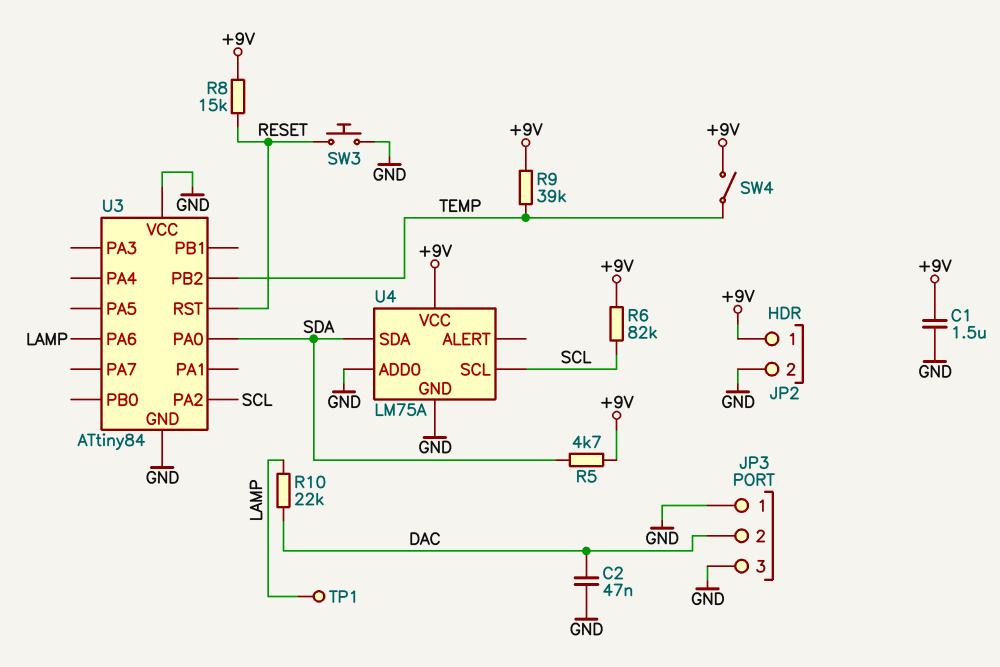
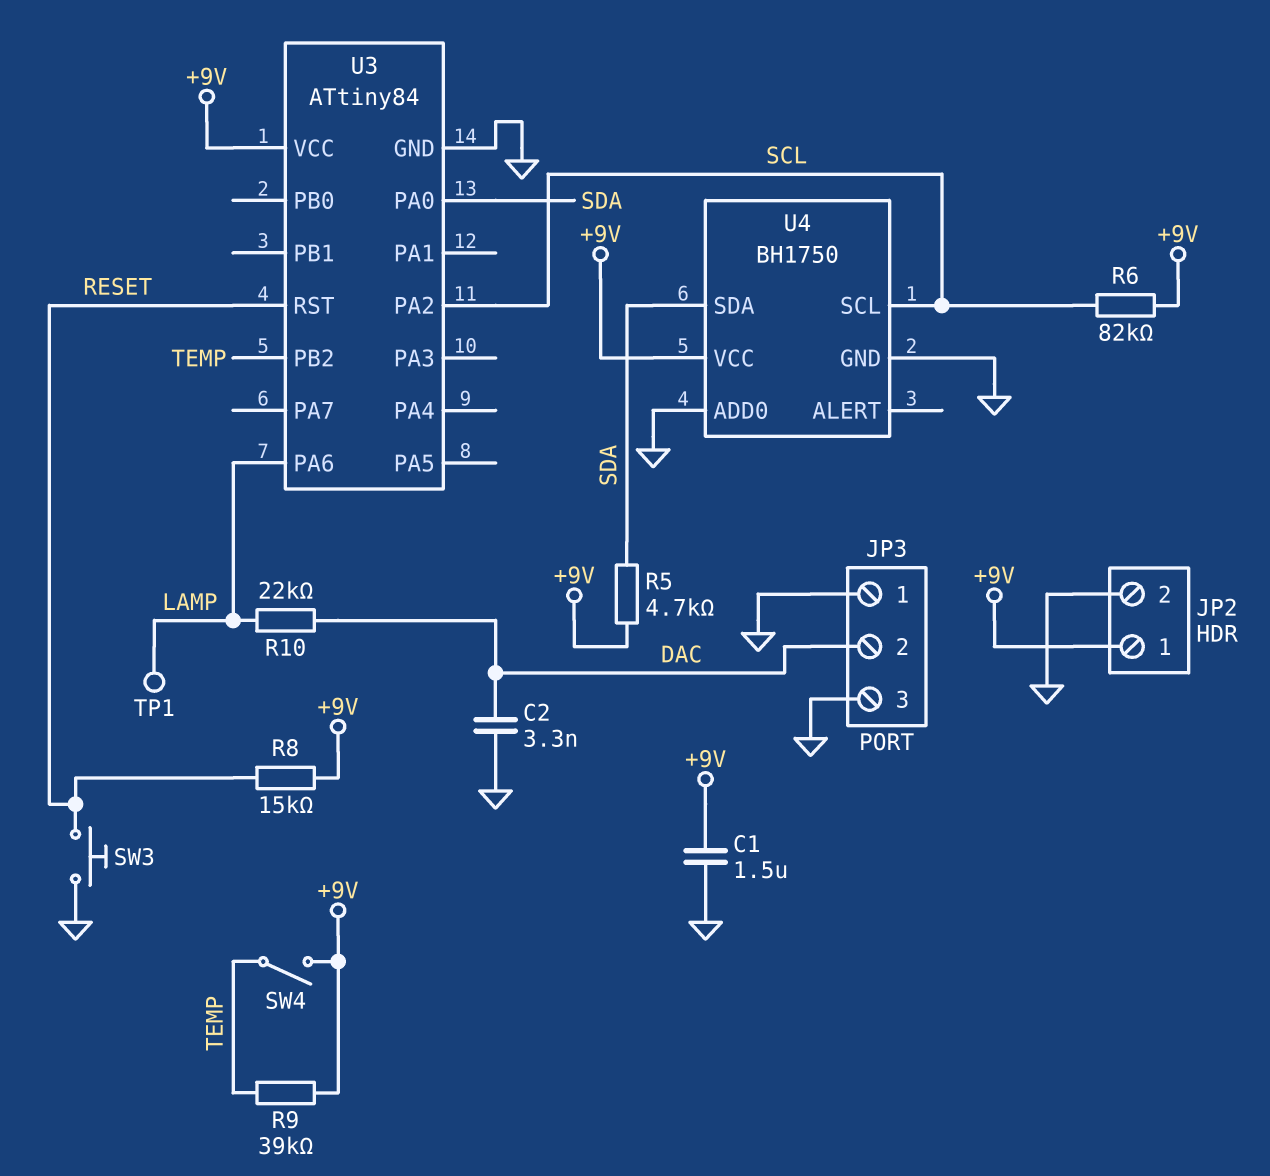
C2: 47nF (DAC, GND) -> 3.3nF (DAC, GND)
U3 pin VCC: GND -> +9V
U4: LM75A -> BH1750

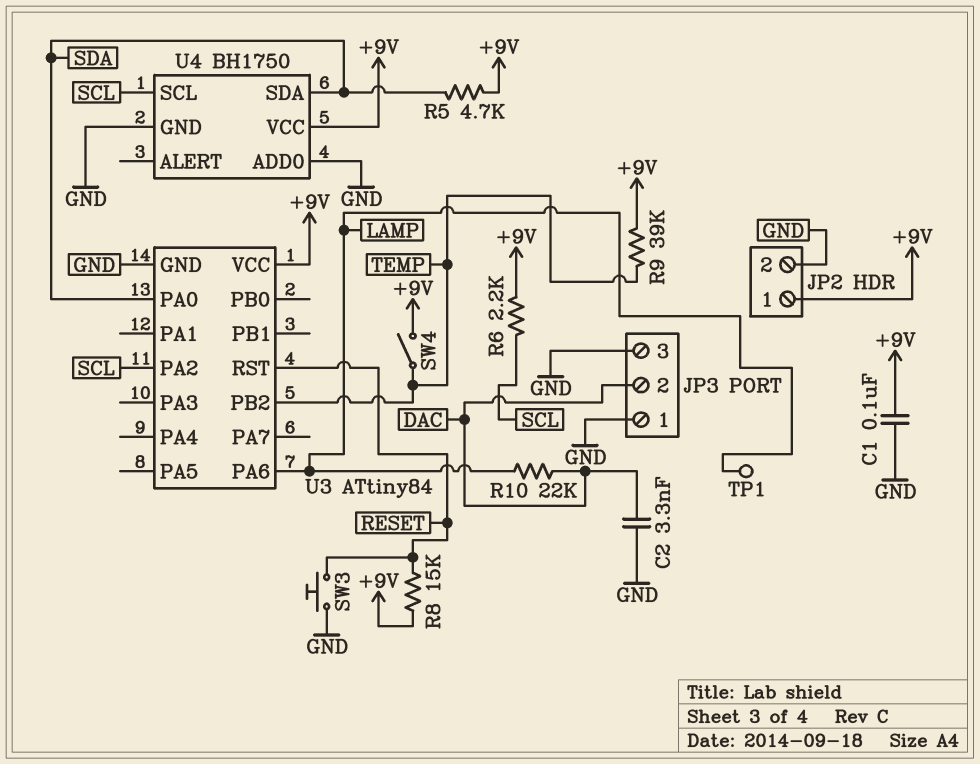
C1: 1.5uF (+9V, GND) -> 100nF (+9V, GND)
R6: 82k (+9V, SCL) -> 2.2k (+9V, SCL)

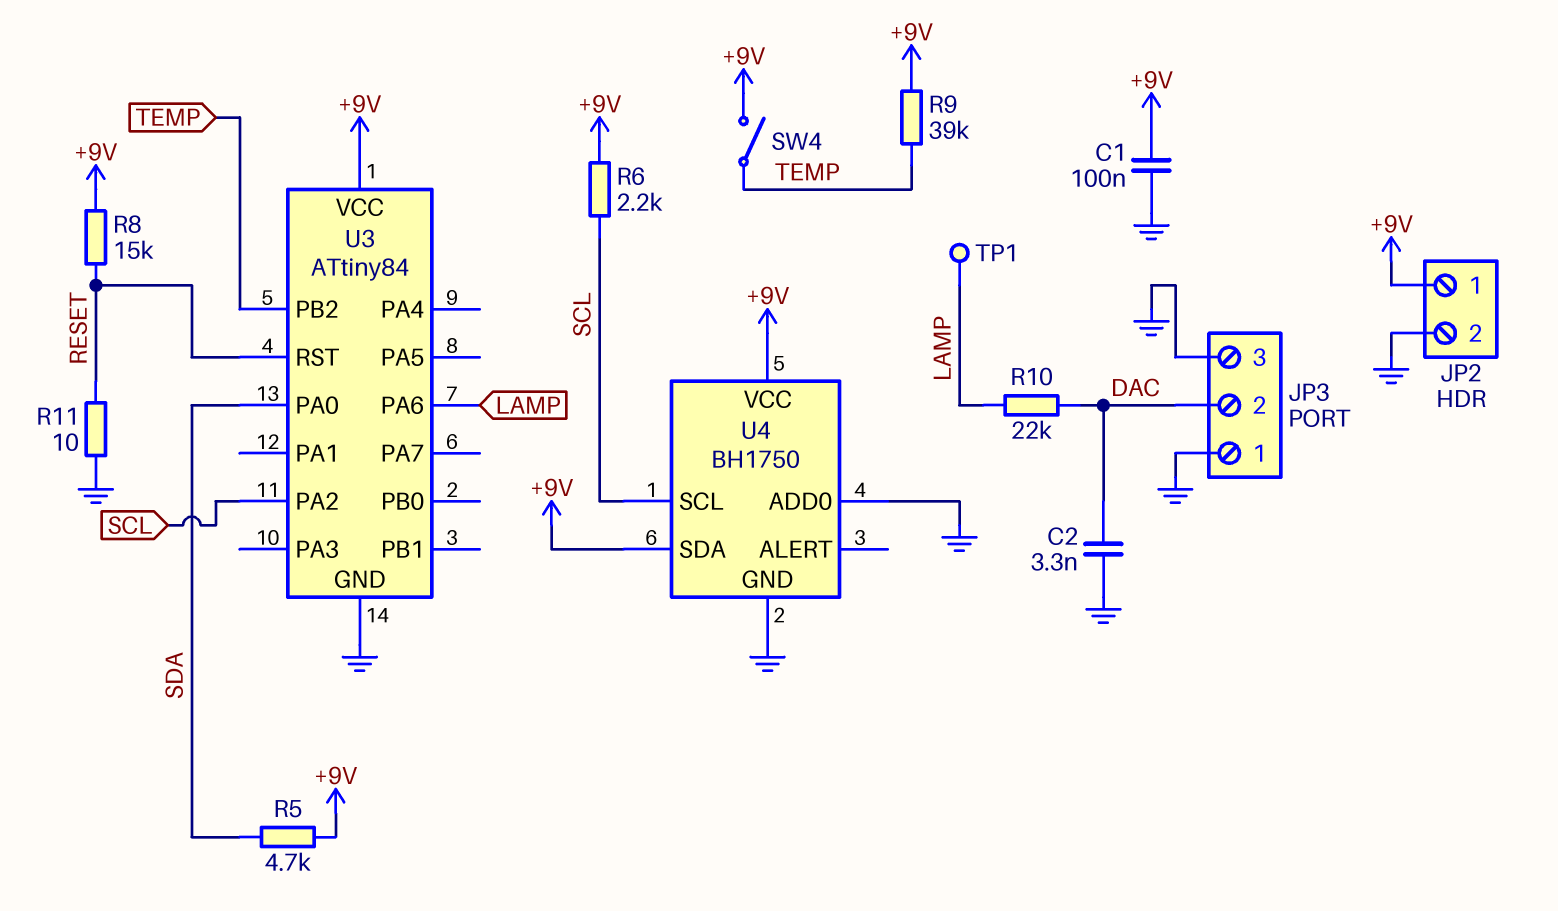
R11: none -> 10 (GND, RESET)
SW3: button (GND, RESET) -> none
U4 pin SDA: SDA -> +9V

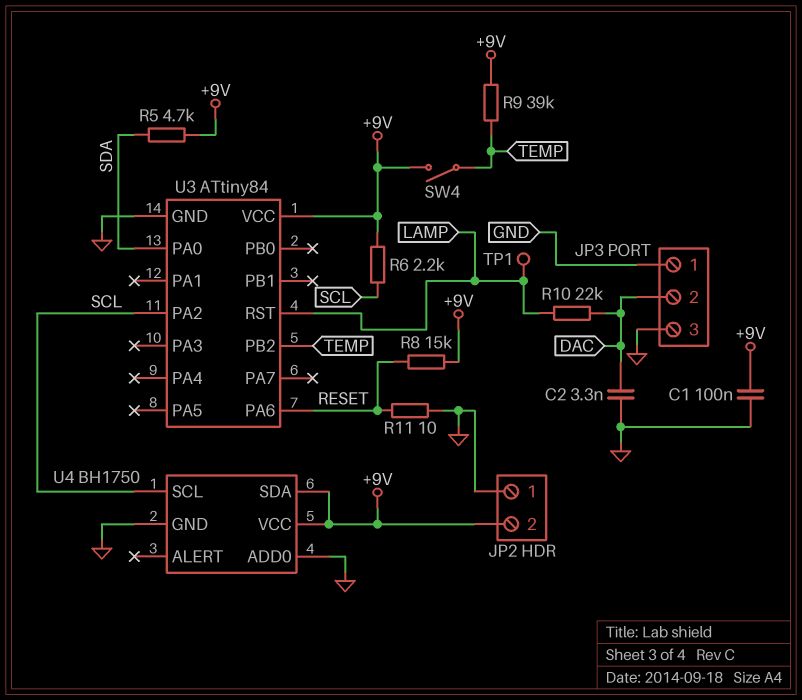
JP2 pin 1: +9V -> GND
JP2 pin 2: GND -> +9V
U3 pin PA6: LAMP -> RESET
U3 pin RST: RESET -> LAMP

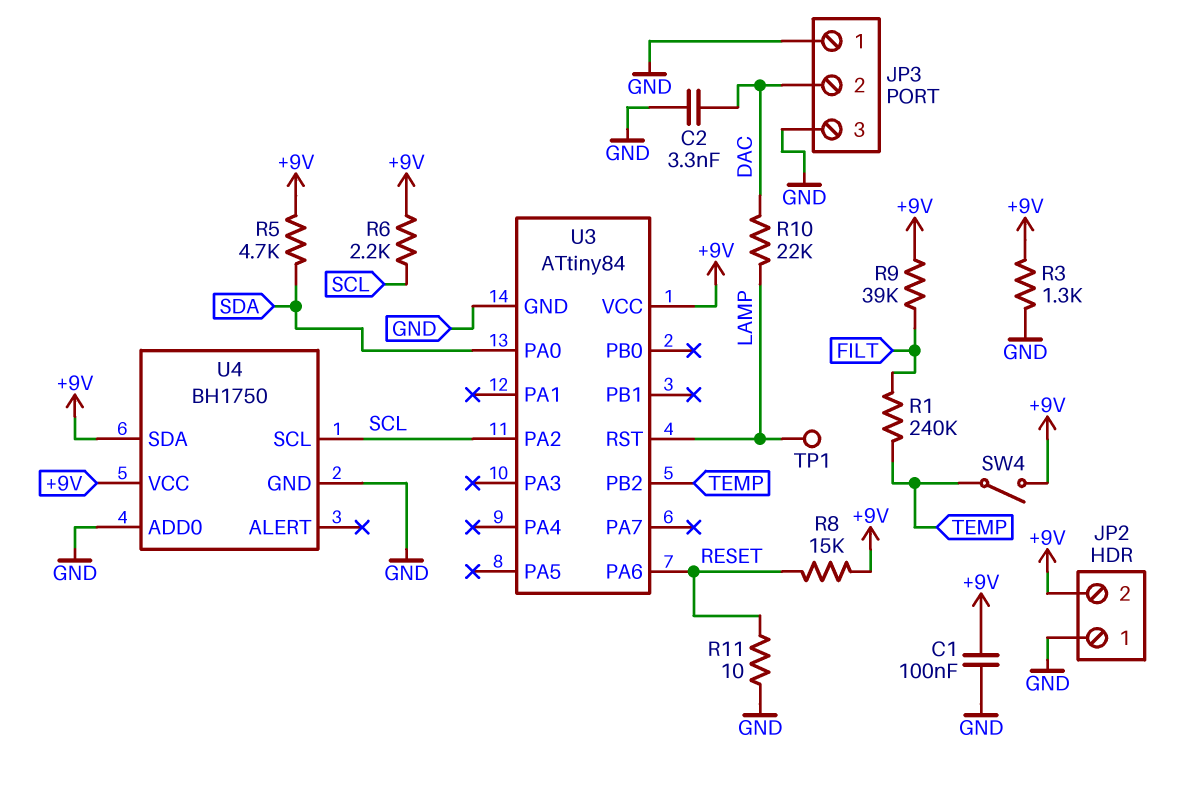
R1: none -> 240k (FILT, TEMP)
R3: none -> 1.3k (+9V, GND)
R9: 39k (+9V, TEMP) -> 39k (+9V, FILT)

